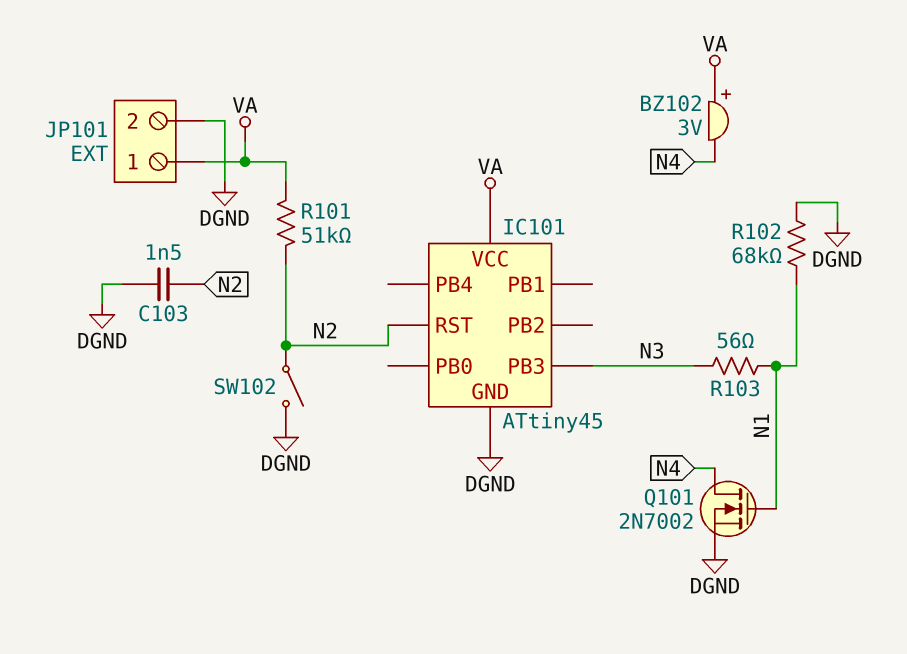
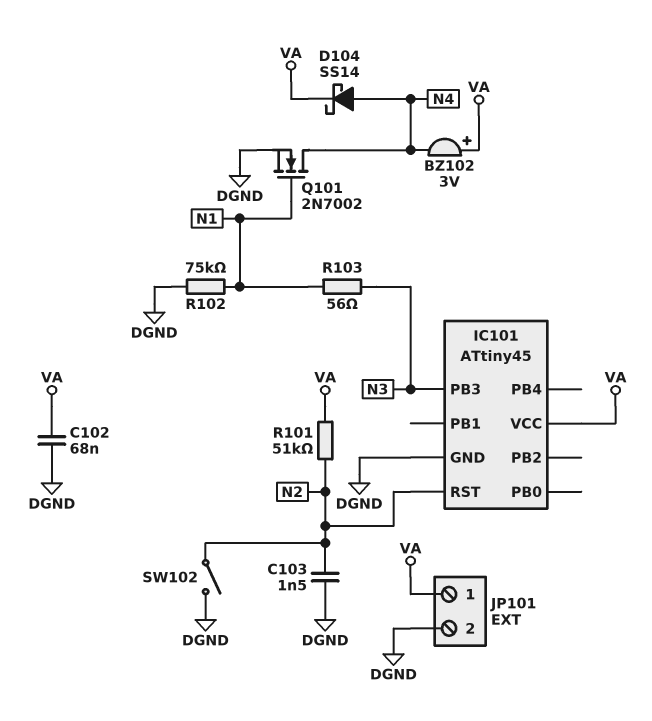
C102: none -> 68nF (DGND, VA)
D104: none -> schottky SS14 (A N4, K VA)
R102: 68k (DGND, N1) -> 75k (DGND, N1)

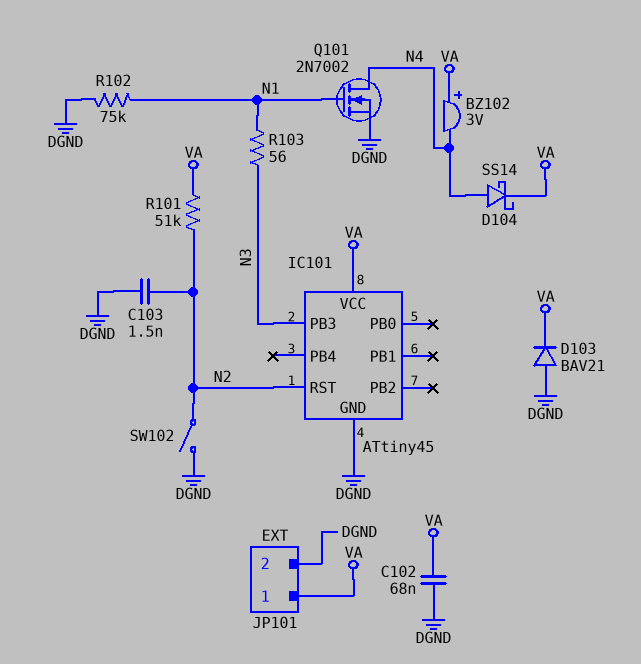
D103: none -> diode BAV21 (A DGND, K VA)

